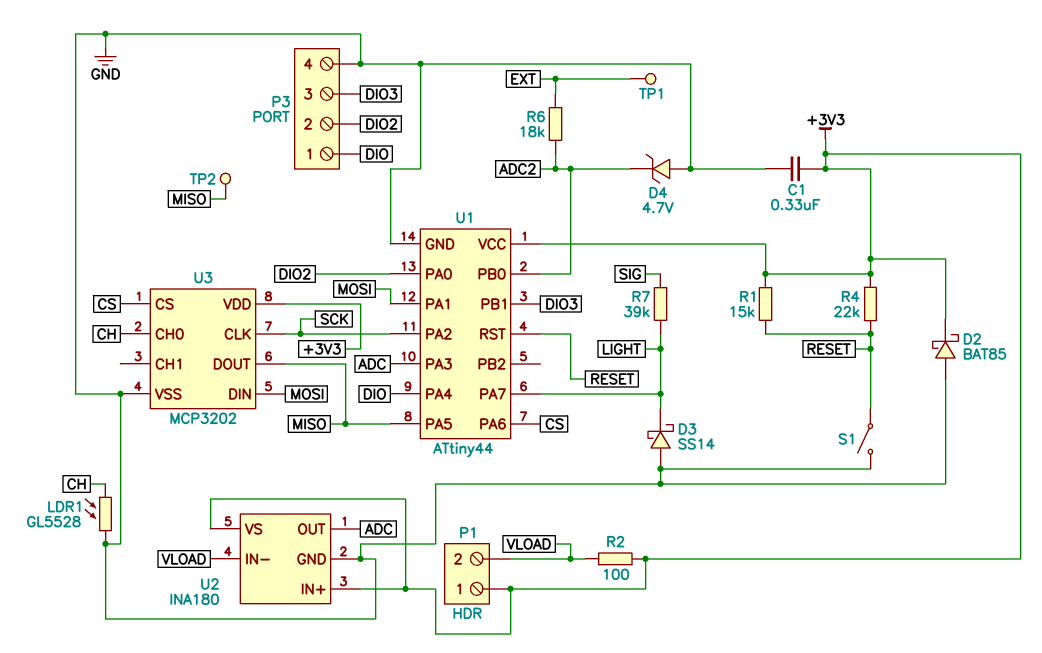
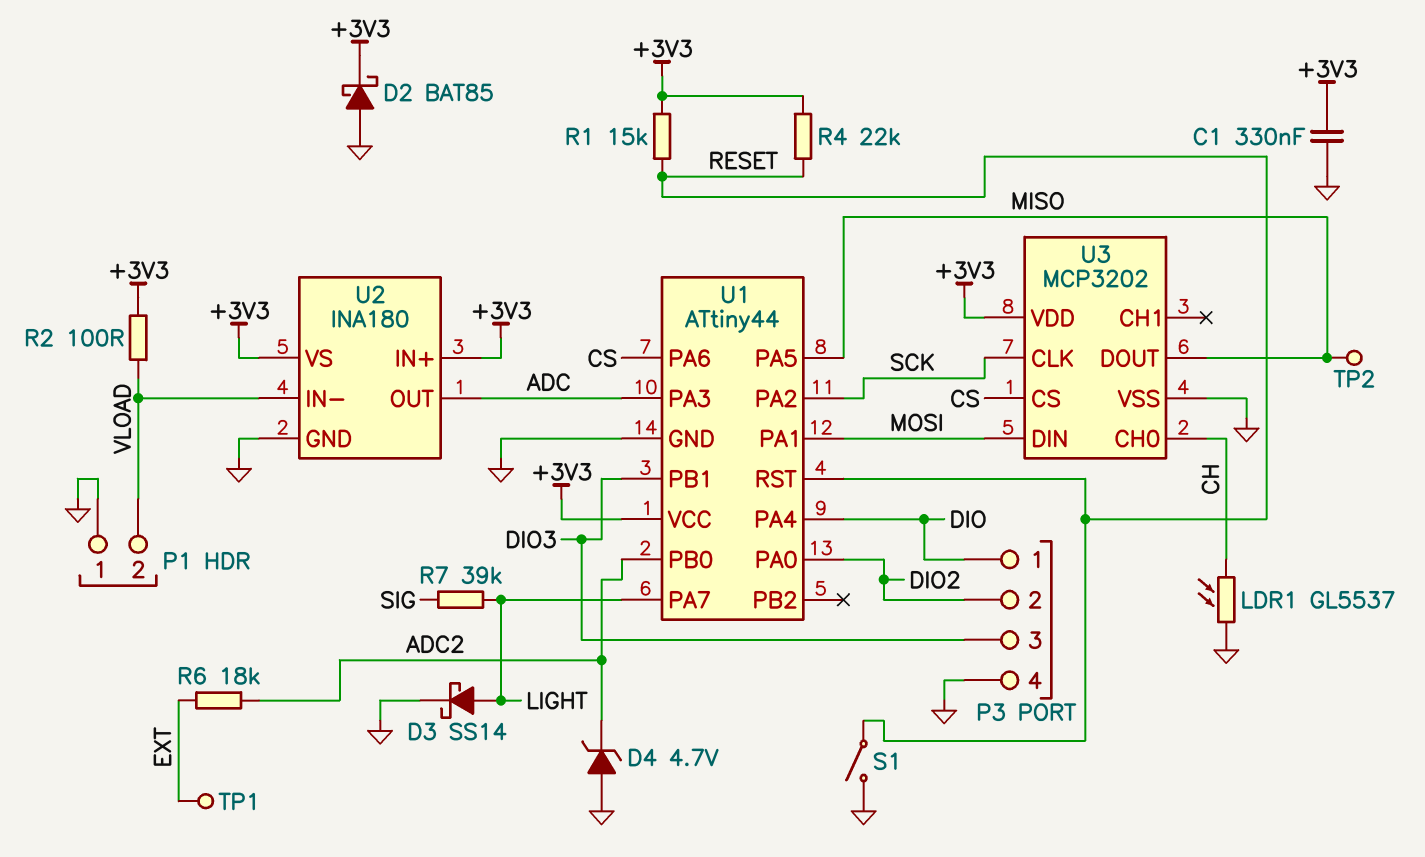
D3: schottky SS14 (A GND, K LIGHT) -> schottky SS14 (A LIGHT, K GND)
LDR1: GL5528 (CH, GND) -> GL5537 (CH, GND)
P1 pin 1: +3V3 -> GND

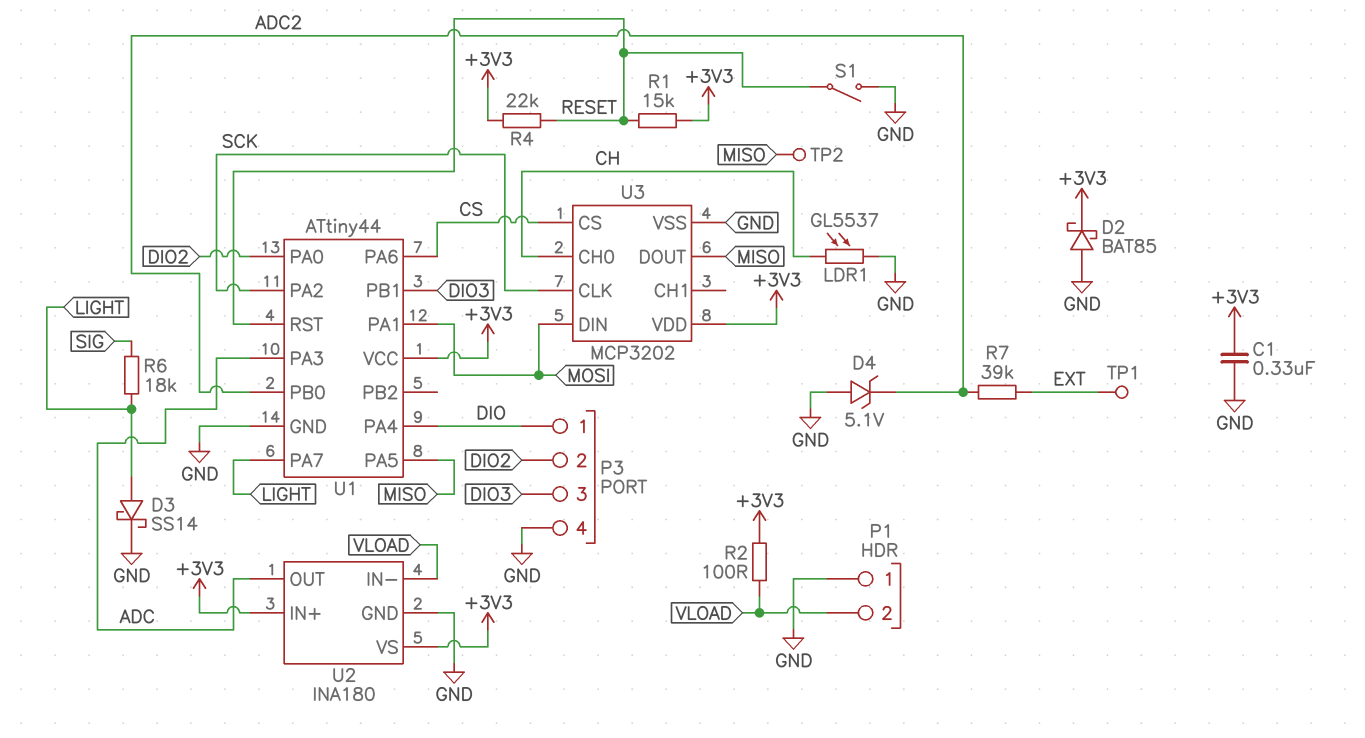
D4: zener 4.7V (A GND, K ADC2) -> zener 5.1V (A GND, K ADC2)
R6: 18k (ADC2, EXT) -> 18k (LIGHT, SIG)
R7: 39k (LIGHT, SIG) -> 39k (ADC2, EXT)

